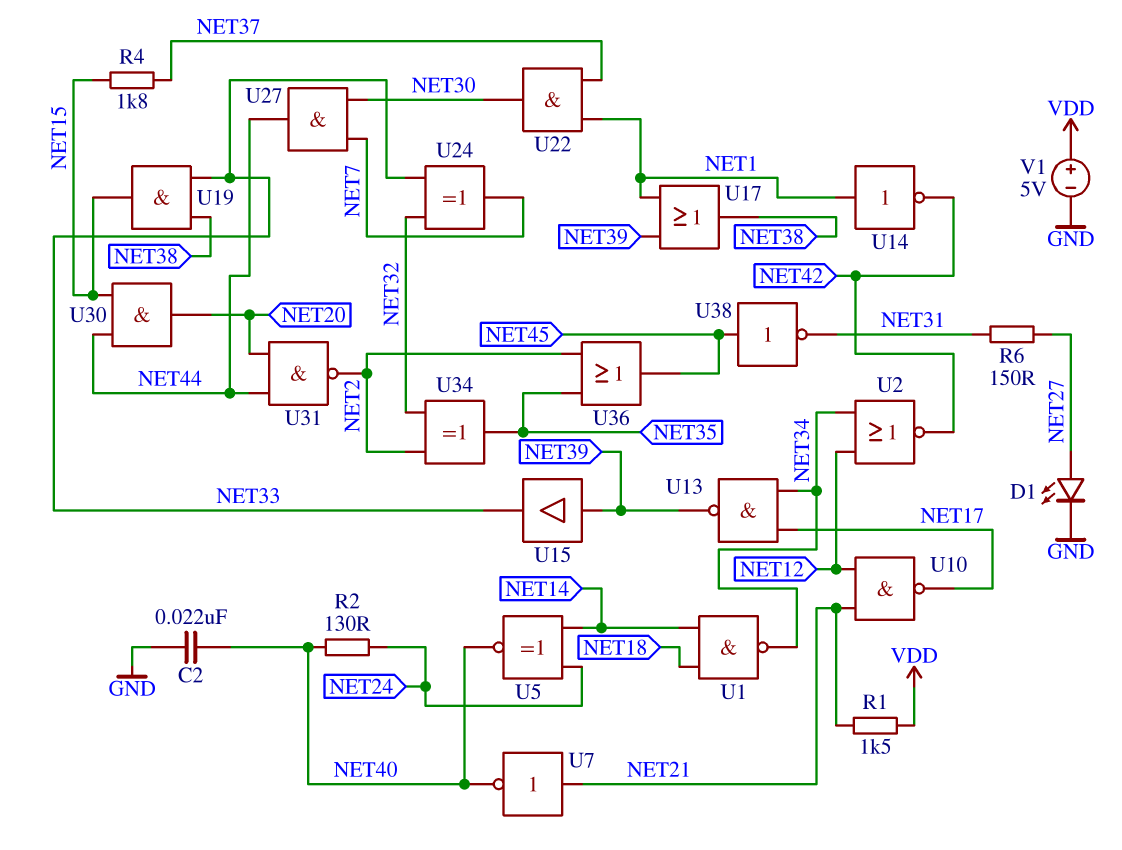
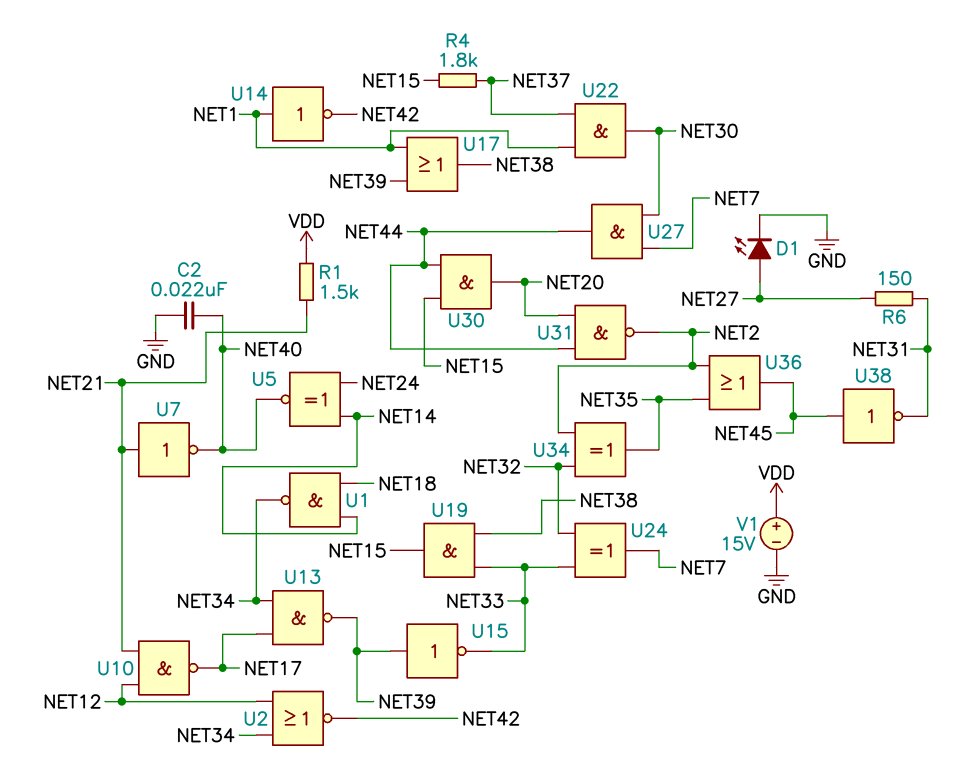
R2: 130 (NET24, NET40) -> none
U15: buffer (in NET39, out NET33) -> NOT (in NET39, out NET33)
V1: 5V (plus VDD, minus GND) -> 15V (plus VDD, minus GND)

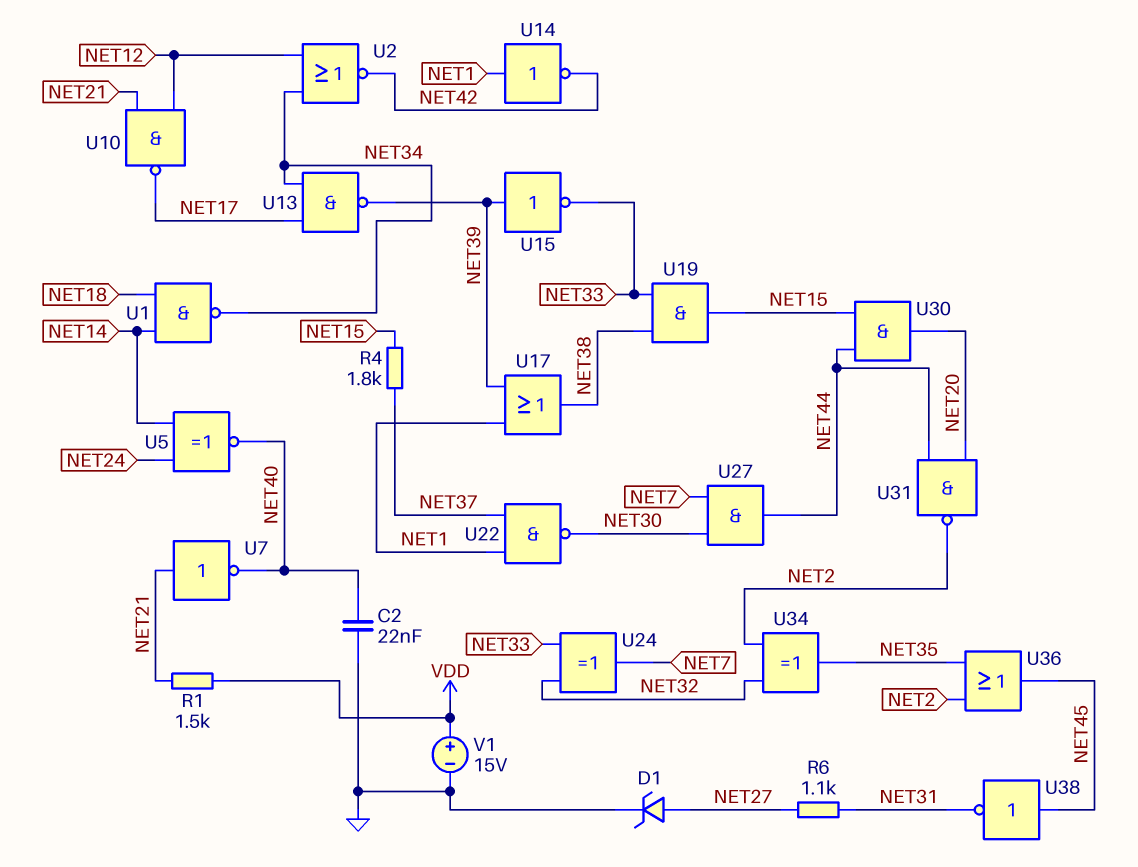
D1: LED (A NET27, K GND) -> zener (A NET27, K GND)
R6: 150 (NET27, NET31) -> 1.1k (NET27, NET31)
U22: AND (in NET1, in NET37, out NET30) -> NAND (in NET1, in NET37, out NET30)

